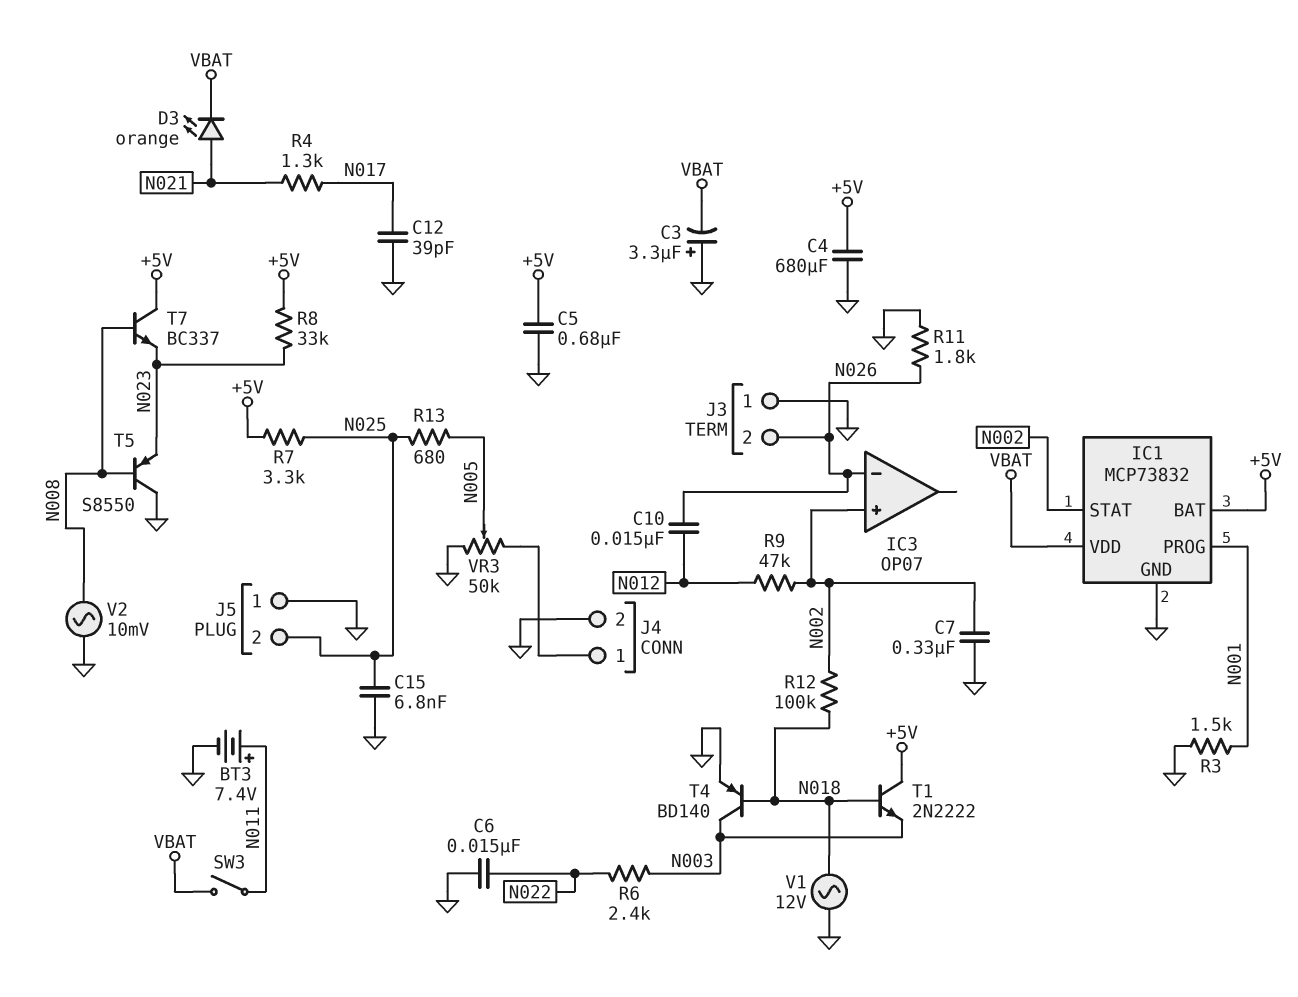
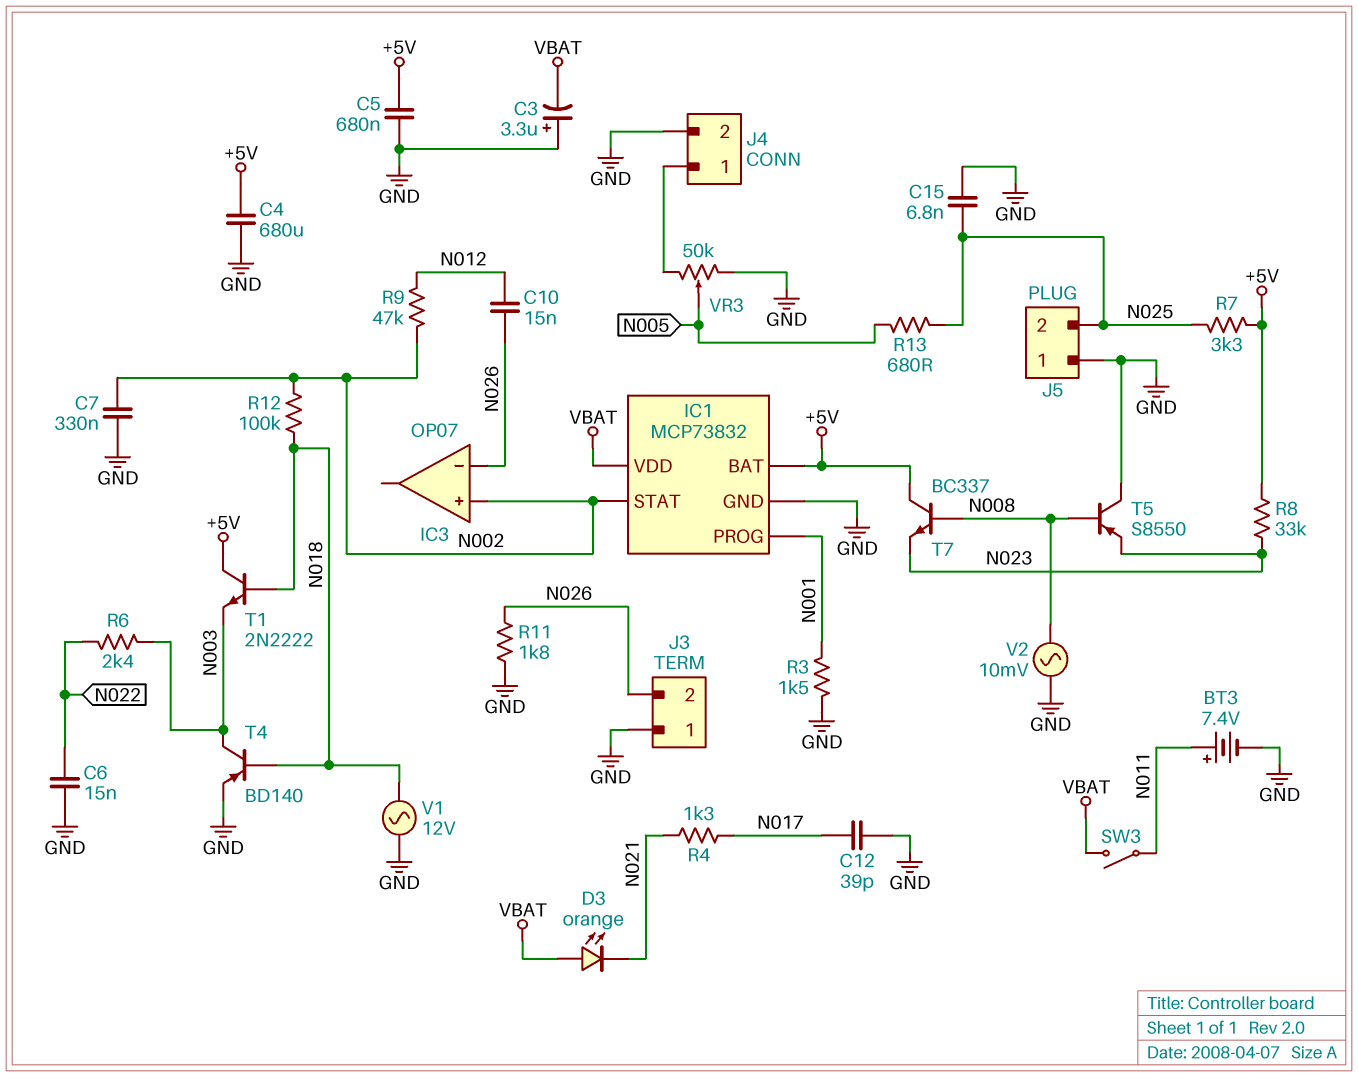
D3: LED orange (A N021, K VBAT) -> LED orange (A VBAT, K N021)

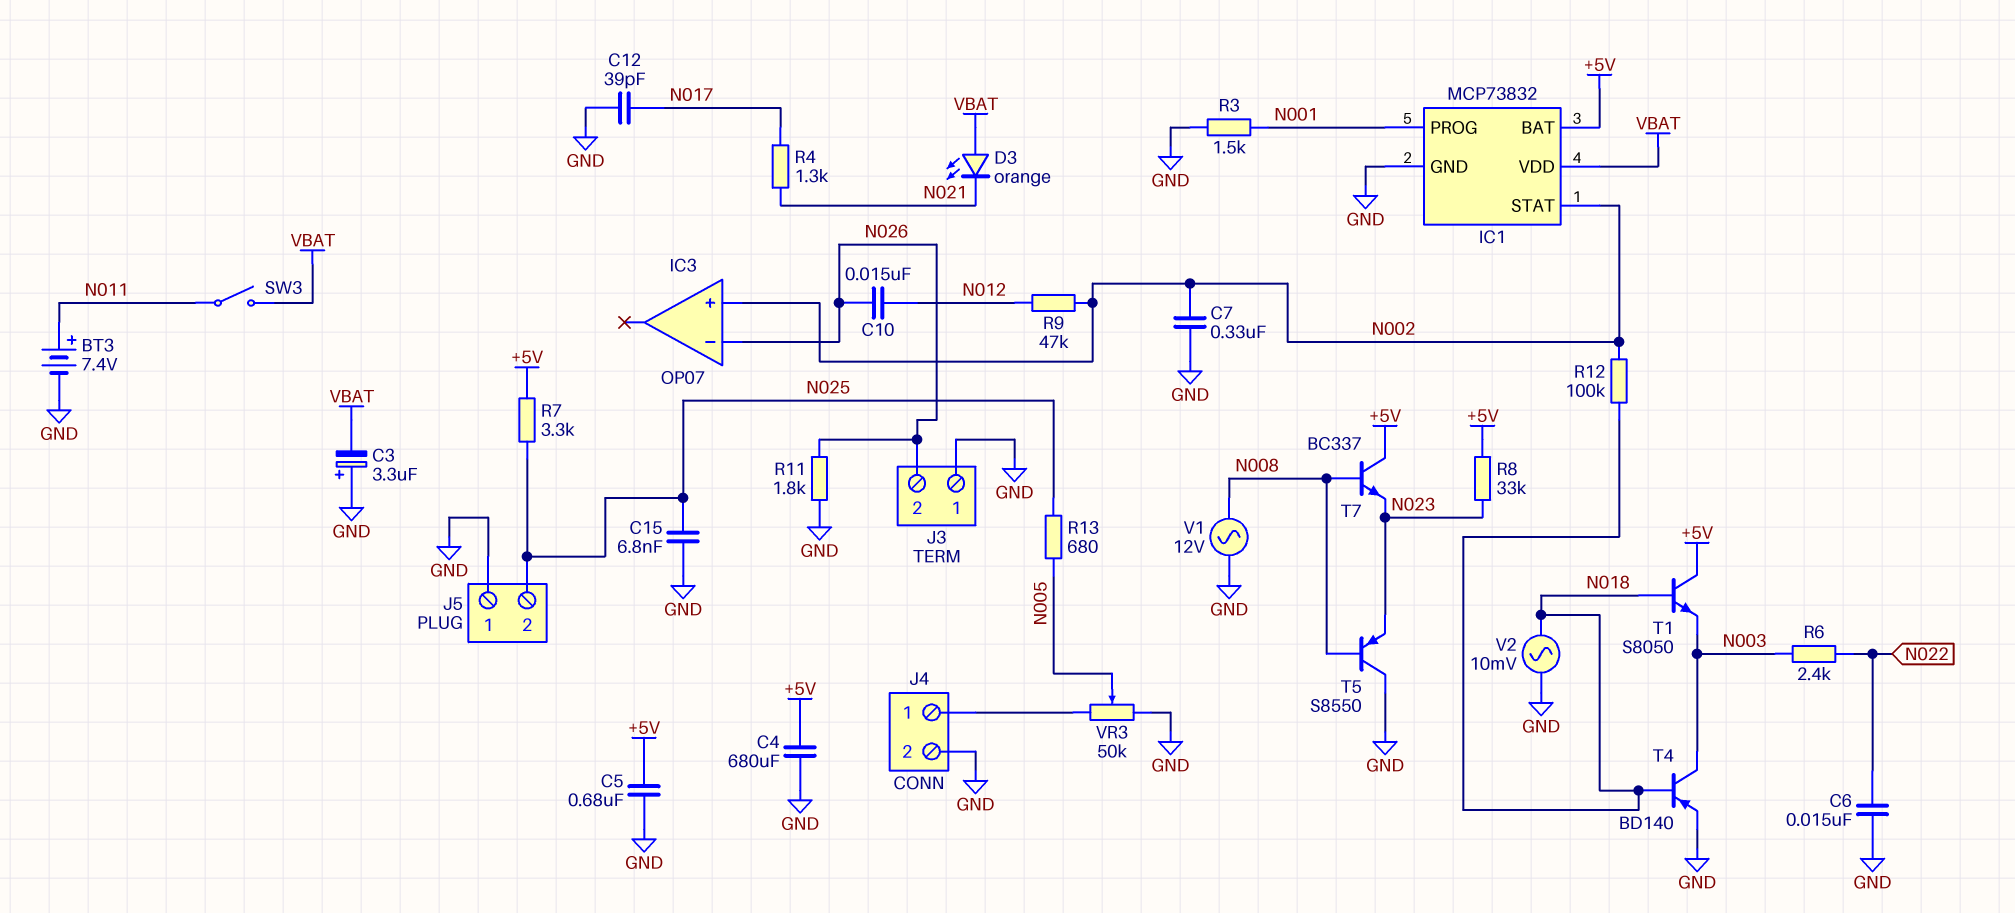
T1: NPN 2N2222 (B N018, C +5V, E N003) -> NPN S8050 (B N018, C +5V, E N003)
V1: AC 12V (GND, N018) -> AC 12V (GND, N008)
V2: AC 10mV (GND, N008) -> AC 10mV (GND, N018)

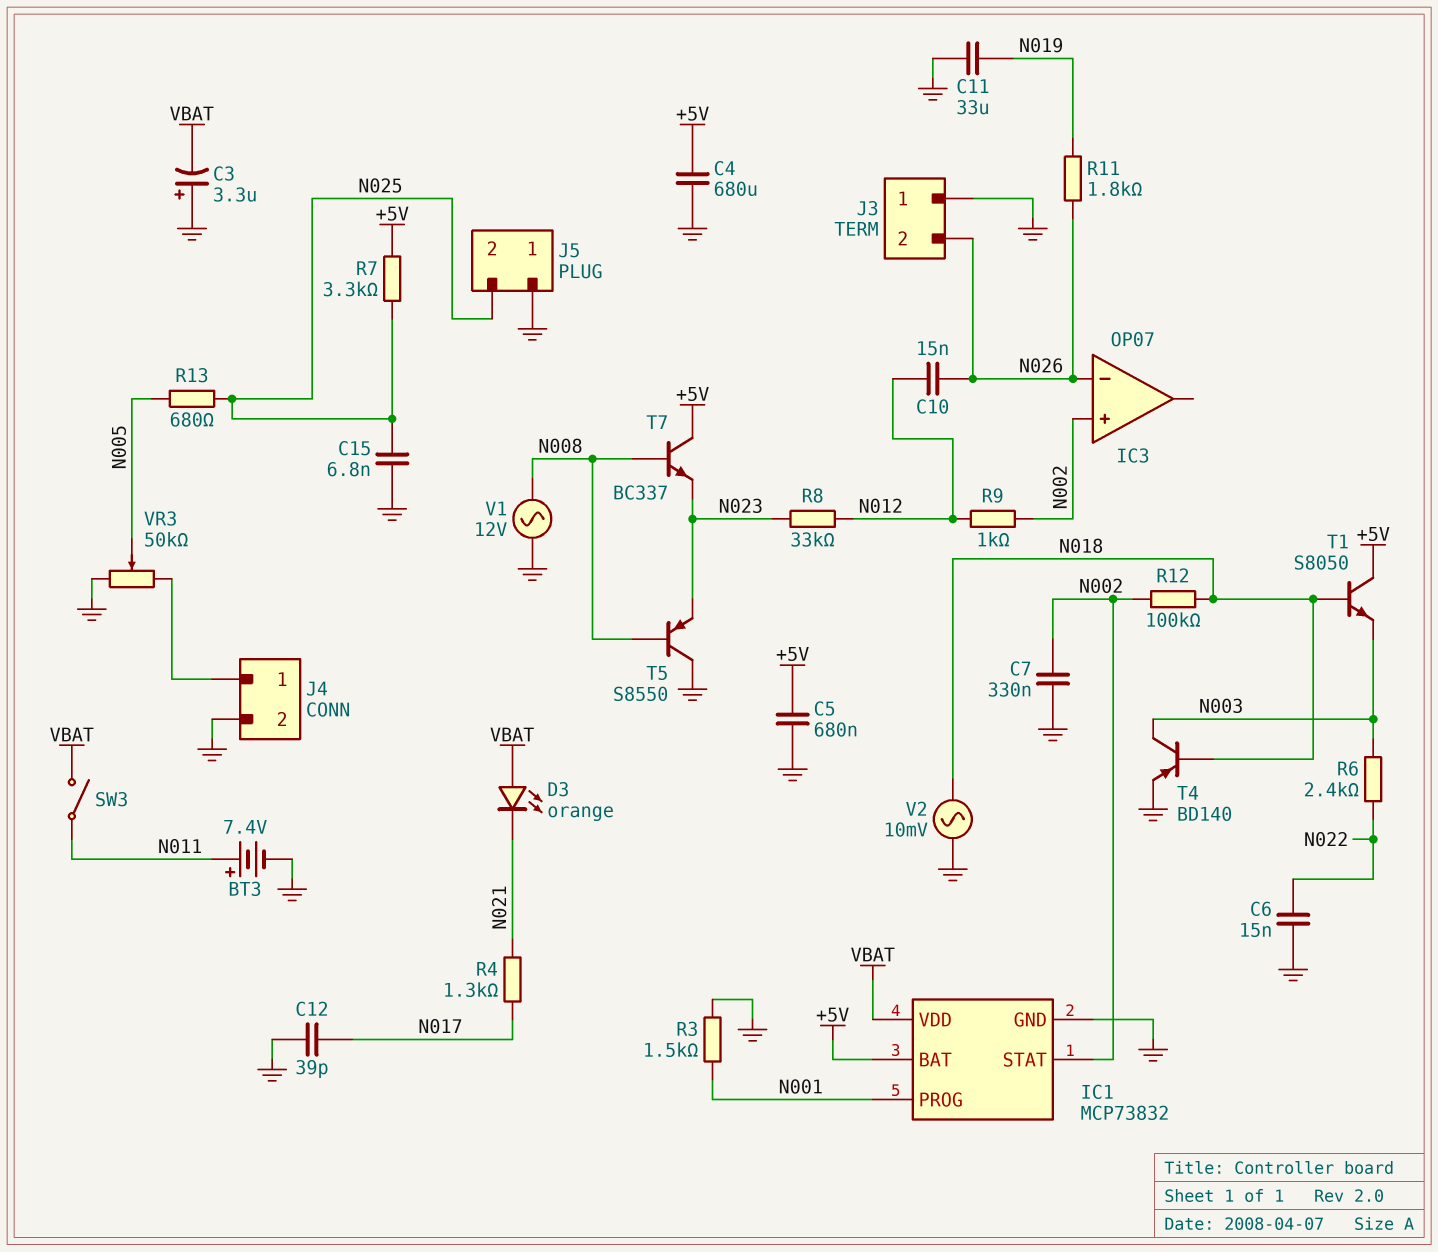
C11: none -> 33uF (GND, N019)
R8: 33k (+5V, N023) -> 33k (N012, N023)
R9: 47k (N002, N012) -> 1k (N002, N012)
R11: 1.8k (GND, N026) -> 1.8k (N019, N026)

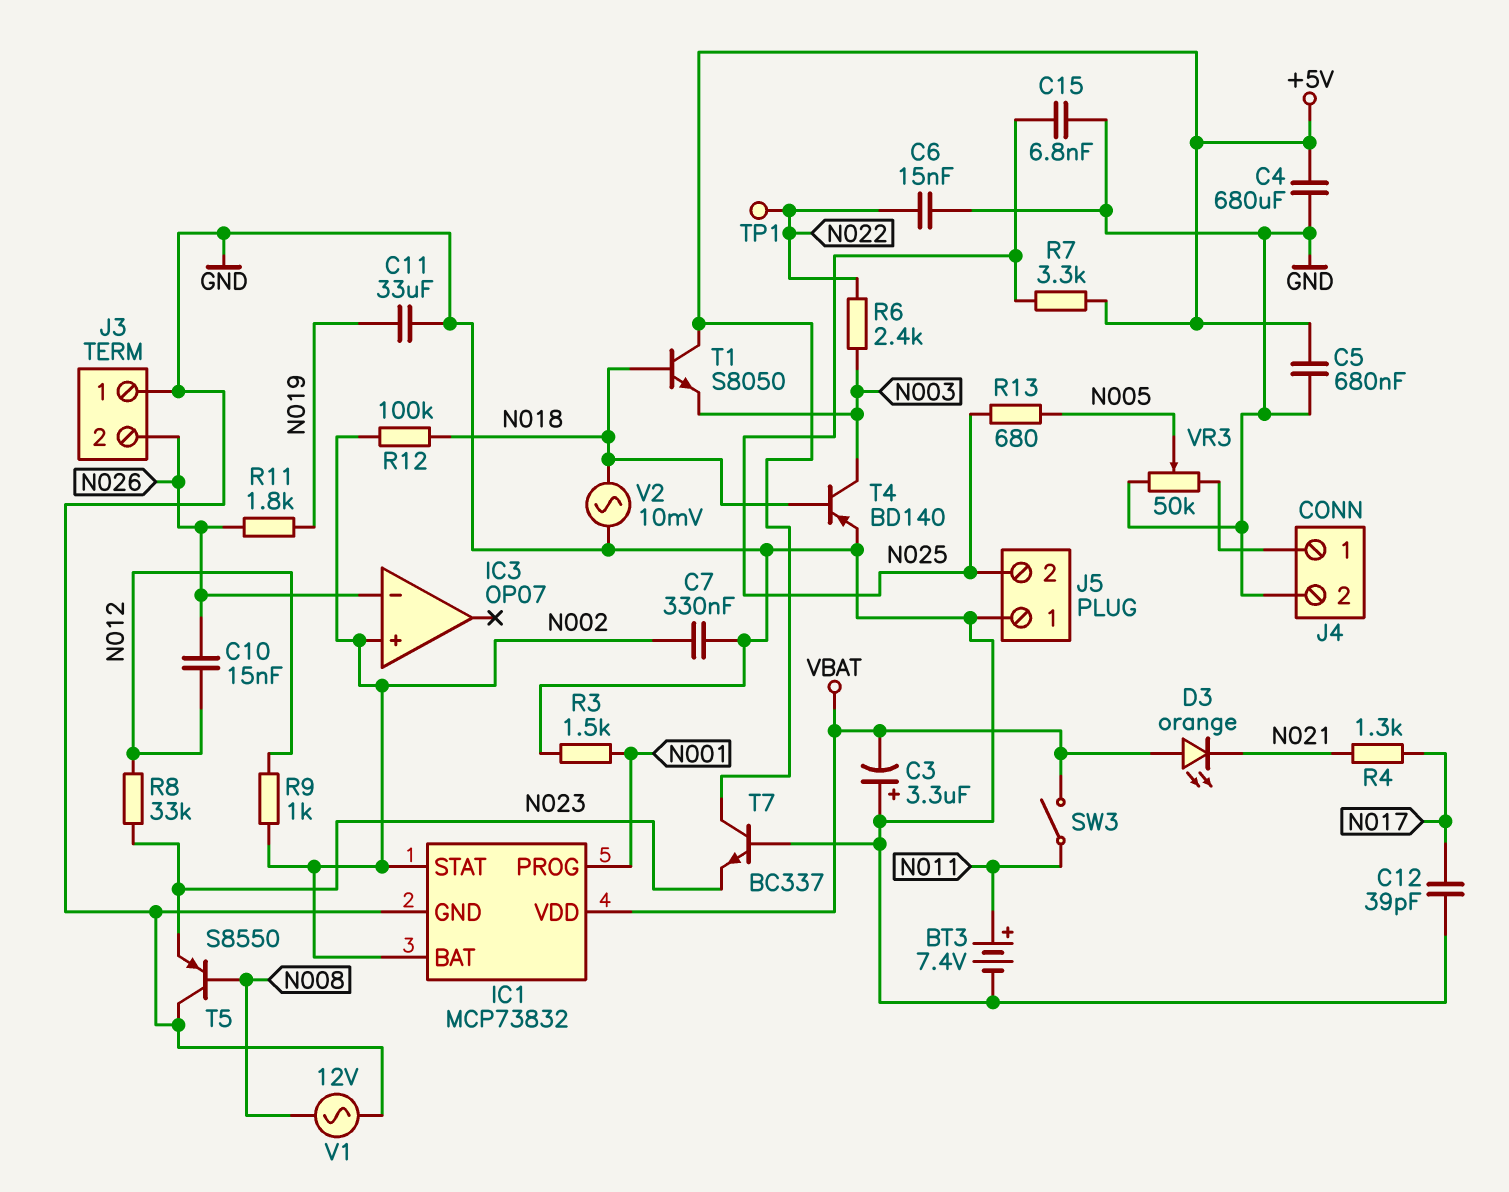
IC1 pin BAT: +5V -> N002
T7: NPN BC337 (B N008, C +5V, E N023) -> NPN BC337 (B GND, C +5V, E N023)
TP1: none -> test point (N022)

